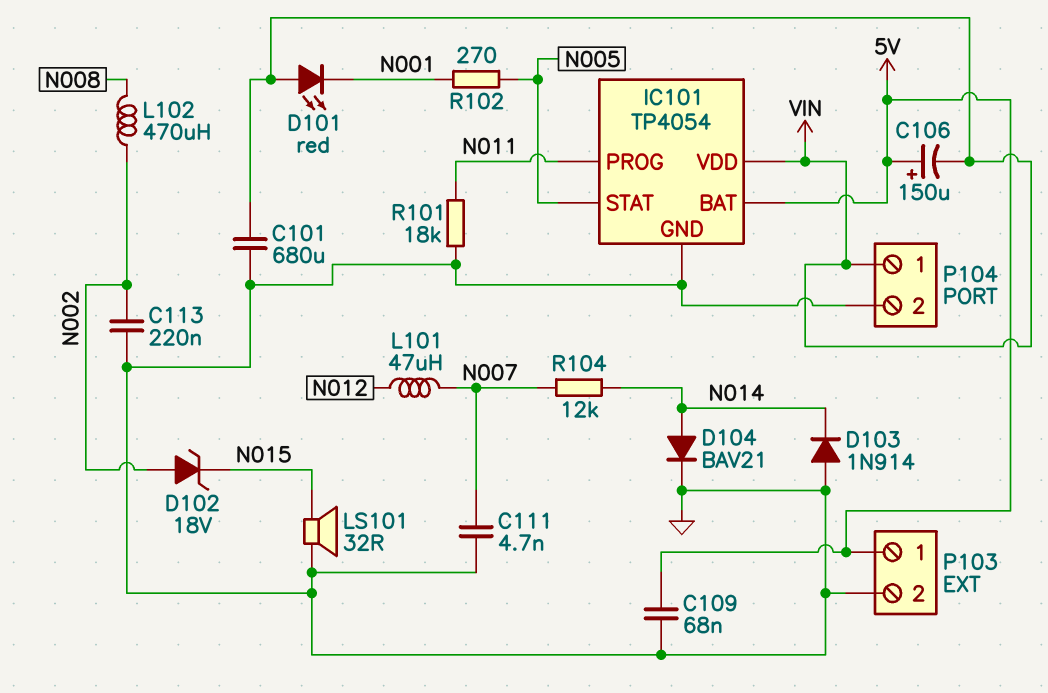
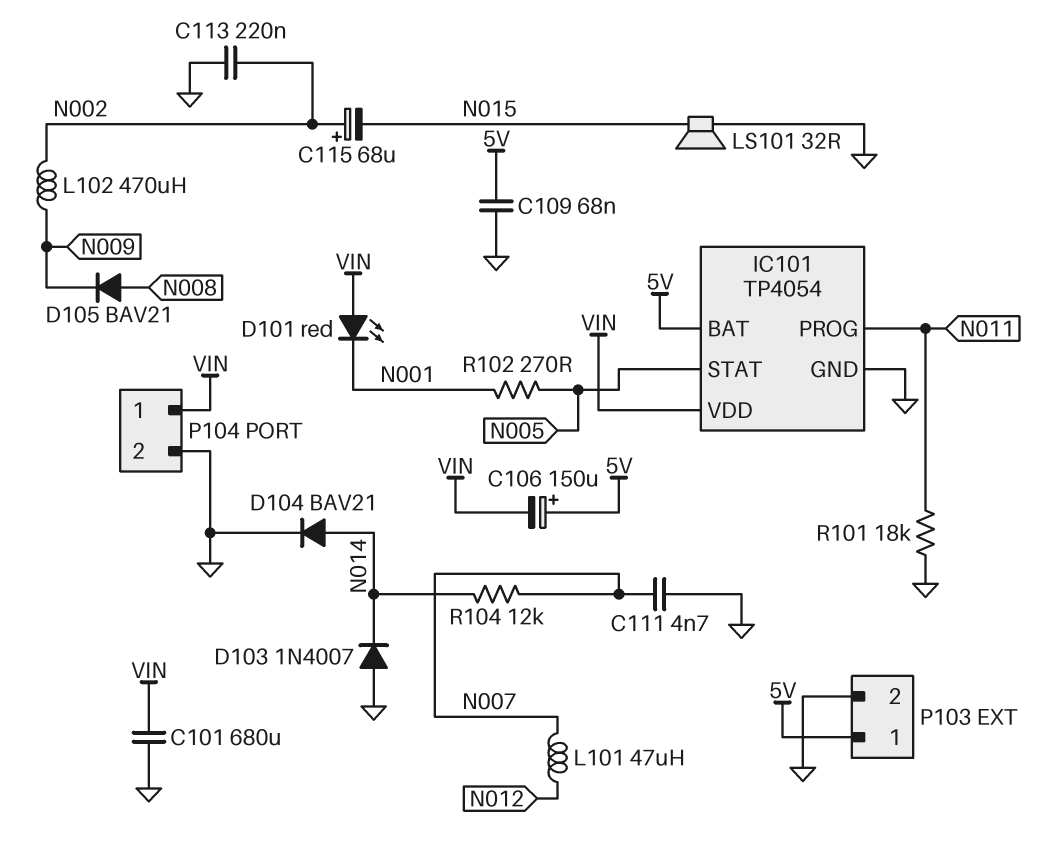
C115: none -> 68uF (plus N002, minus N015)
D102: zener 18V (A N002, K N015) -> none
D103: diode 1N914 (A GND, K N014) -> diode 1N4007 (A GND, K N014)
D105: none -> diode BAV21 (A N008, K N009)
L102: 470uH (N002, N008) -> 470uH (N002, N009)

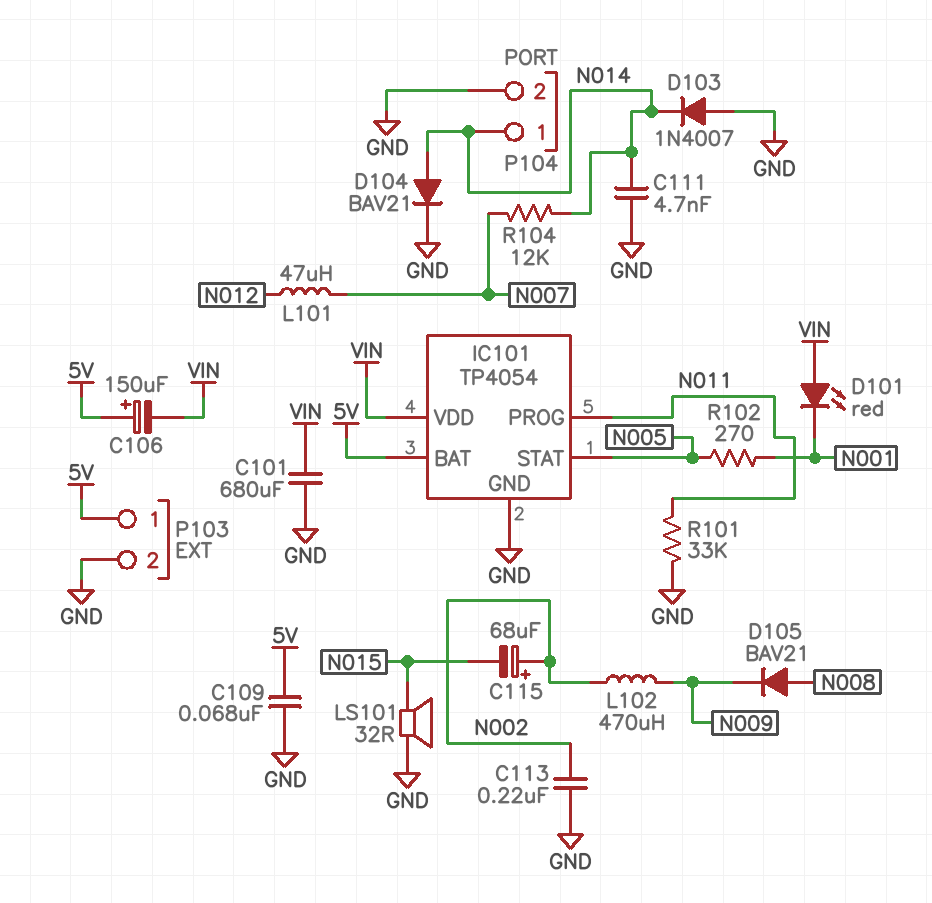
C111: 4.7nF (GND, N007) -> 4.7nF (GND, N014)
P104 pin 1: VIN -> N014
R101: 18k (GND, N011) -> 33k (GND, N011)

